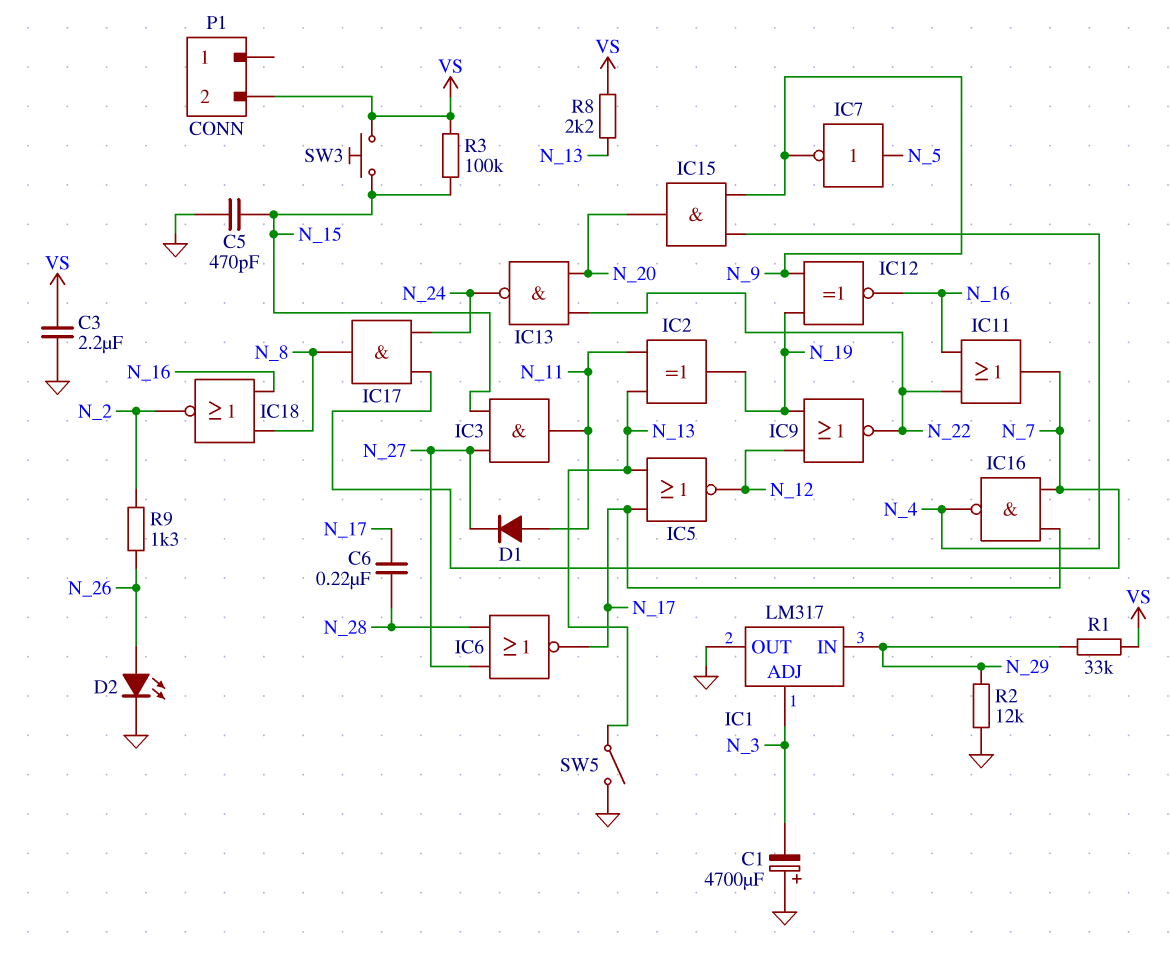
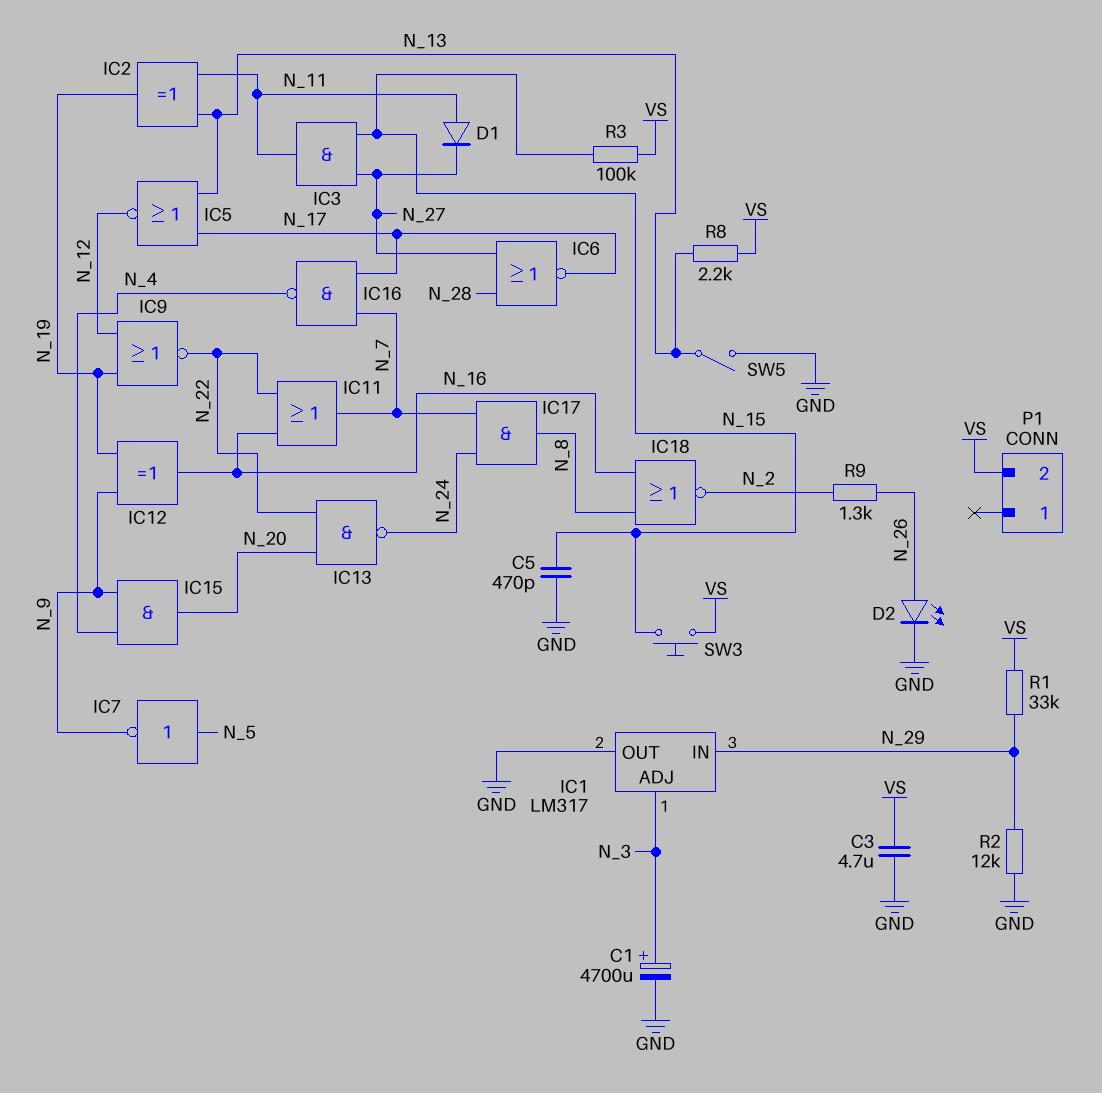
C1: 4700uF (plus GND, minus N_3) -> 4700uF (plus N_3, minus GND)
C3: 2.2uF (GND, VS) -> 4.7uF (GND, VS)
C6: 220nF (N_17, N_28) -> none
IC12: XNOR (in N_9, in N_19, out N_16) -> XOR (in N_9, in N_19, out N_16)

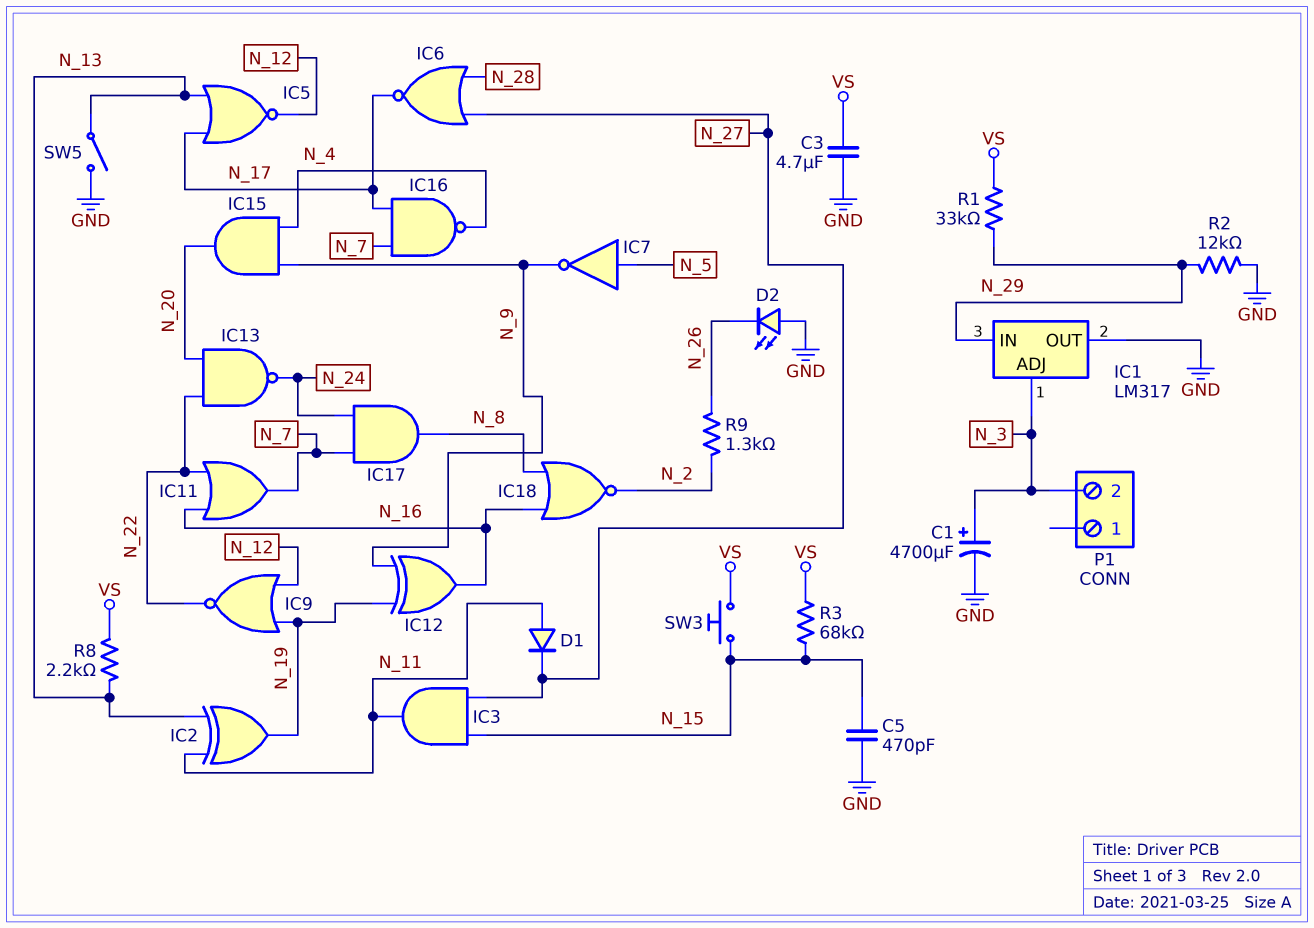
D2: LED (A N_26, K GND) -> LED (A GND, K N_26)
P1 pin 2: VS -> N_3
R3: 100k (N_15, VS) -> 68k (N_15, VS)

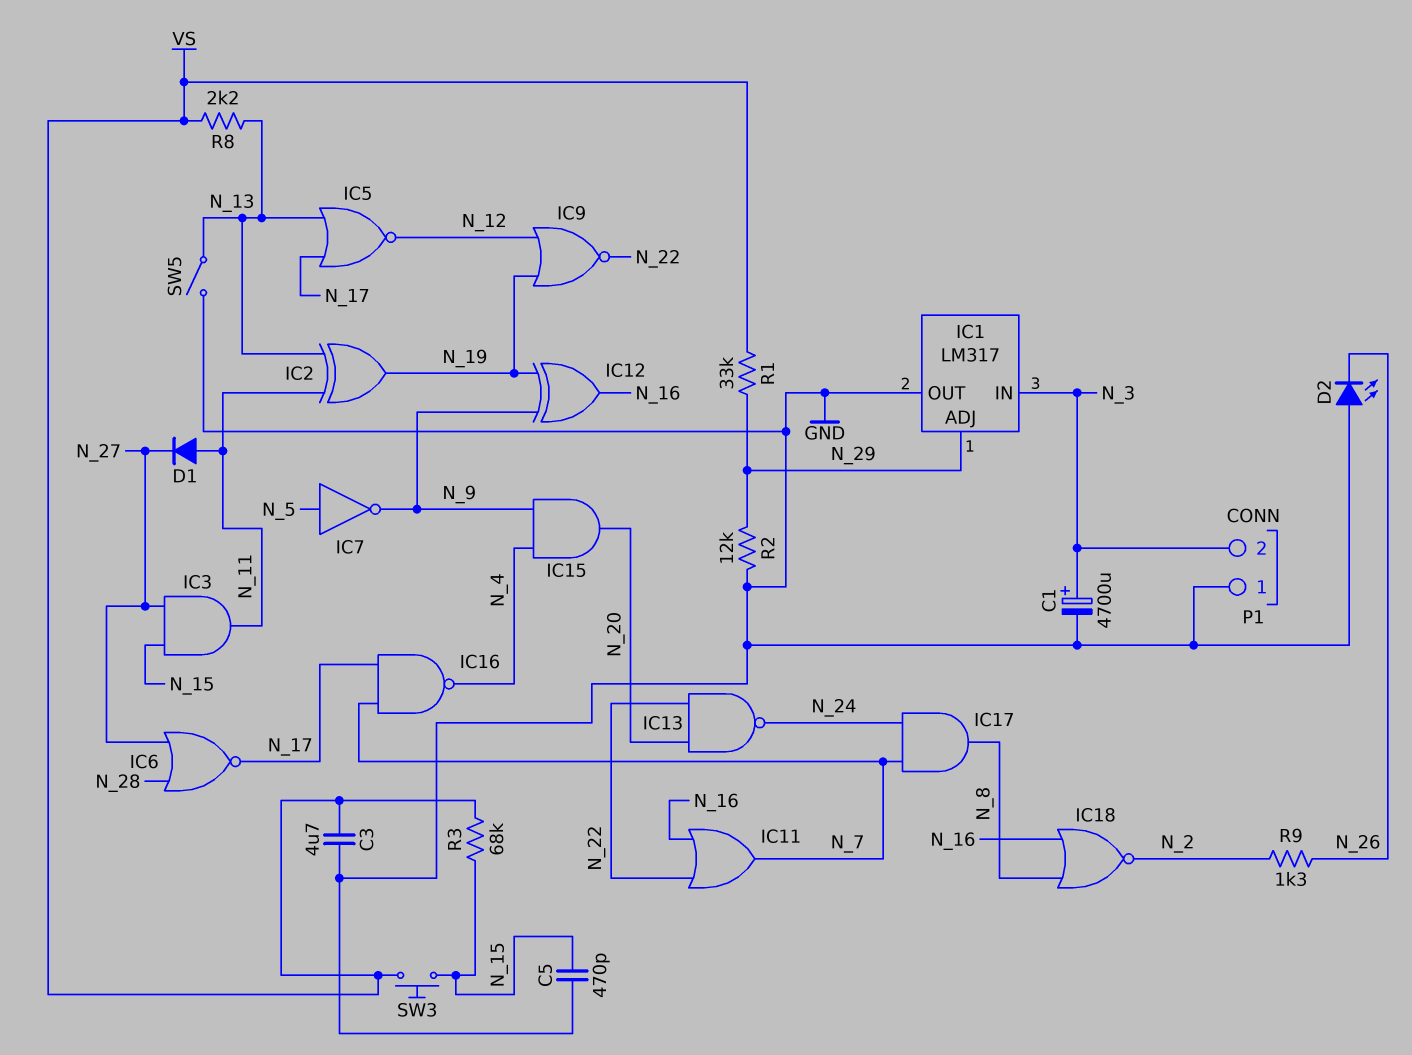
IC1 pin ADJ: N_3 -> N_29
IC1 pin IN: N_29 -> N_3
P1 pin 1: none -> GND

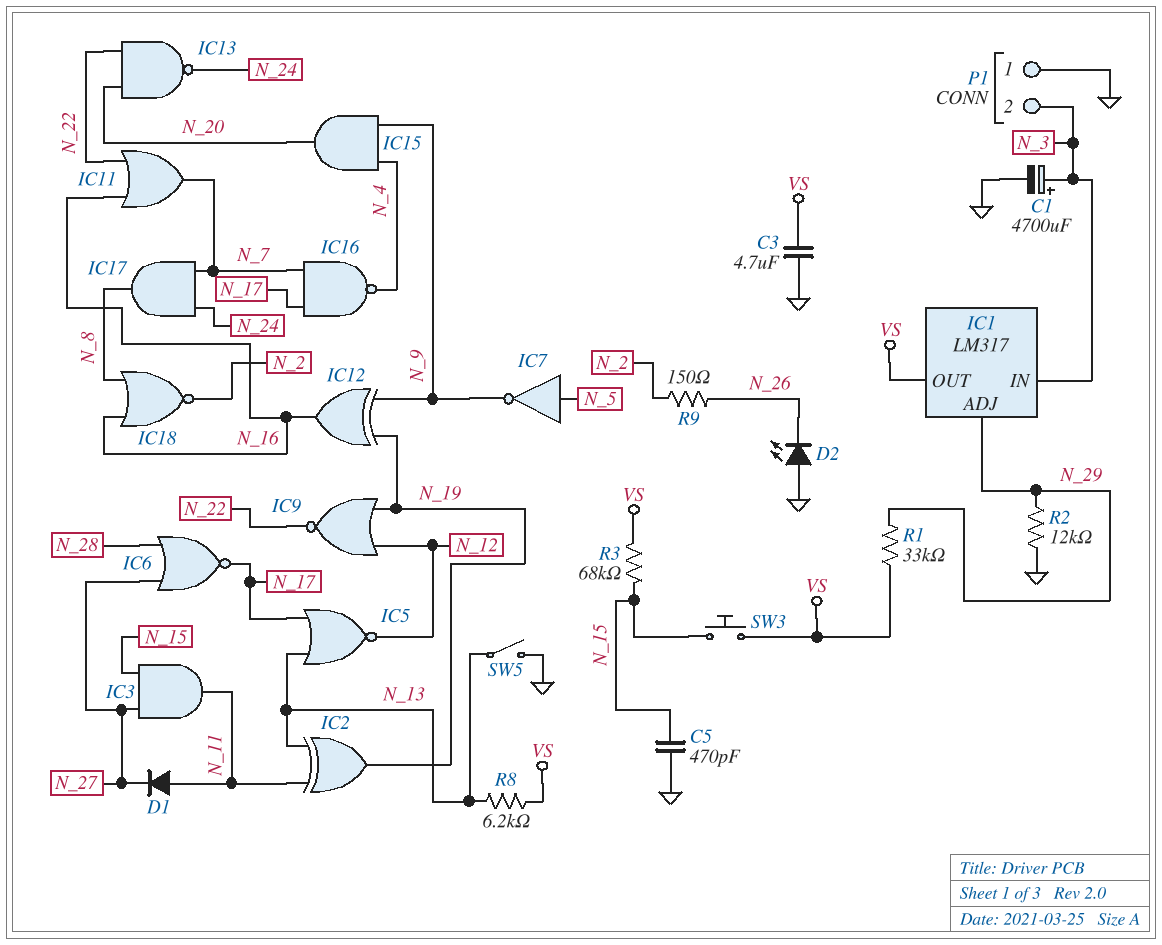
IC1 pin OUT: GND -> VS
R8: 2.2k (N_13, VS) -> 6.2k (N_13, VS)
R9: 1.3k (N_2, N_26) -> 150 (N_2, N_26)

